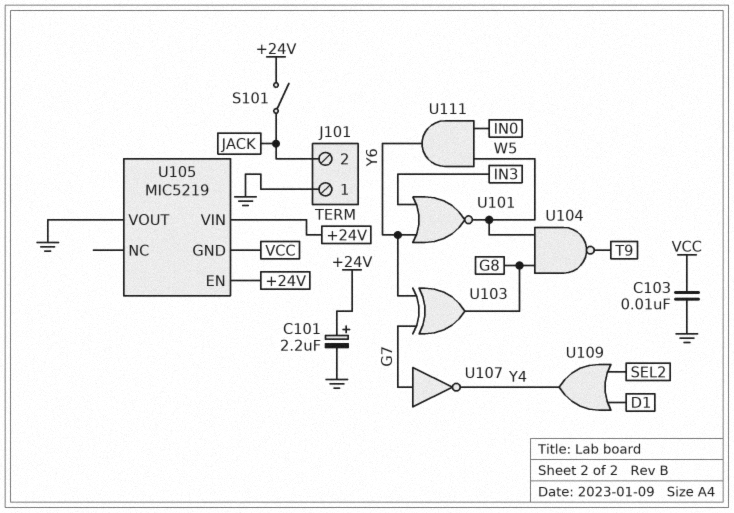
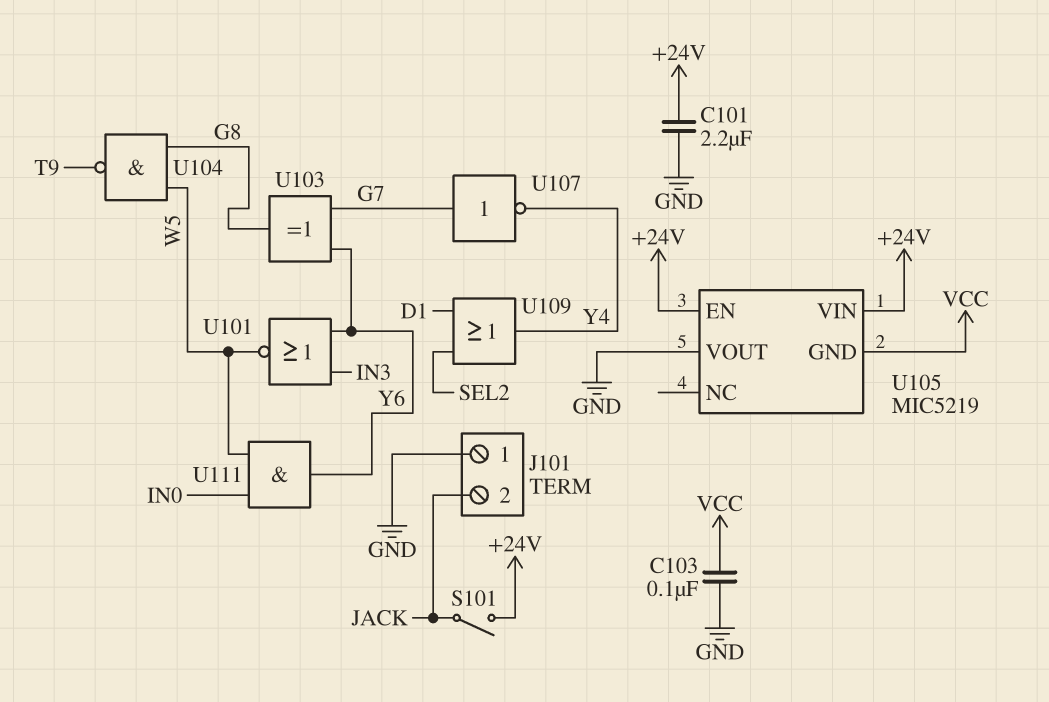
C101: 2.2uF (plus +24V, minus GND) -> 2.2uF (+24V, GND)
C103: 10nF (GND, VCC) -> 100nF (GND, VCC)

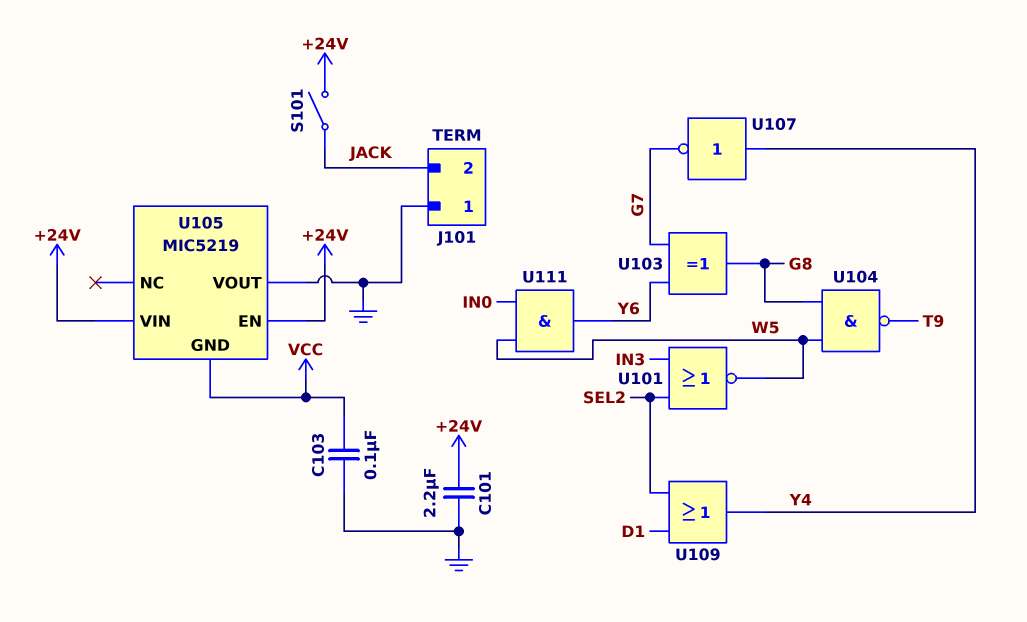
U101: NOR (in IN3, in Y6, out W5) -> NOR (in IN3, in SEL2, out W5)
U107: NOT (in G7, out Y4) -> NOT (in Y4, out G7)

